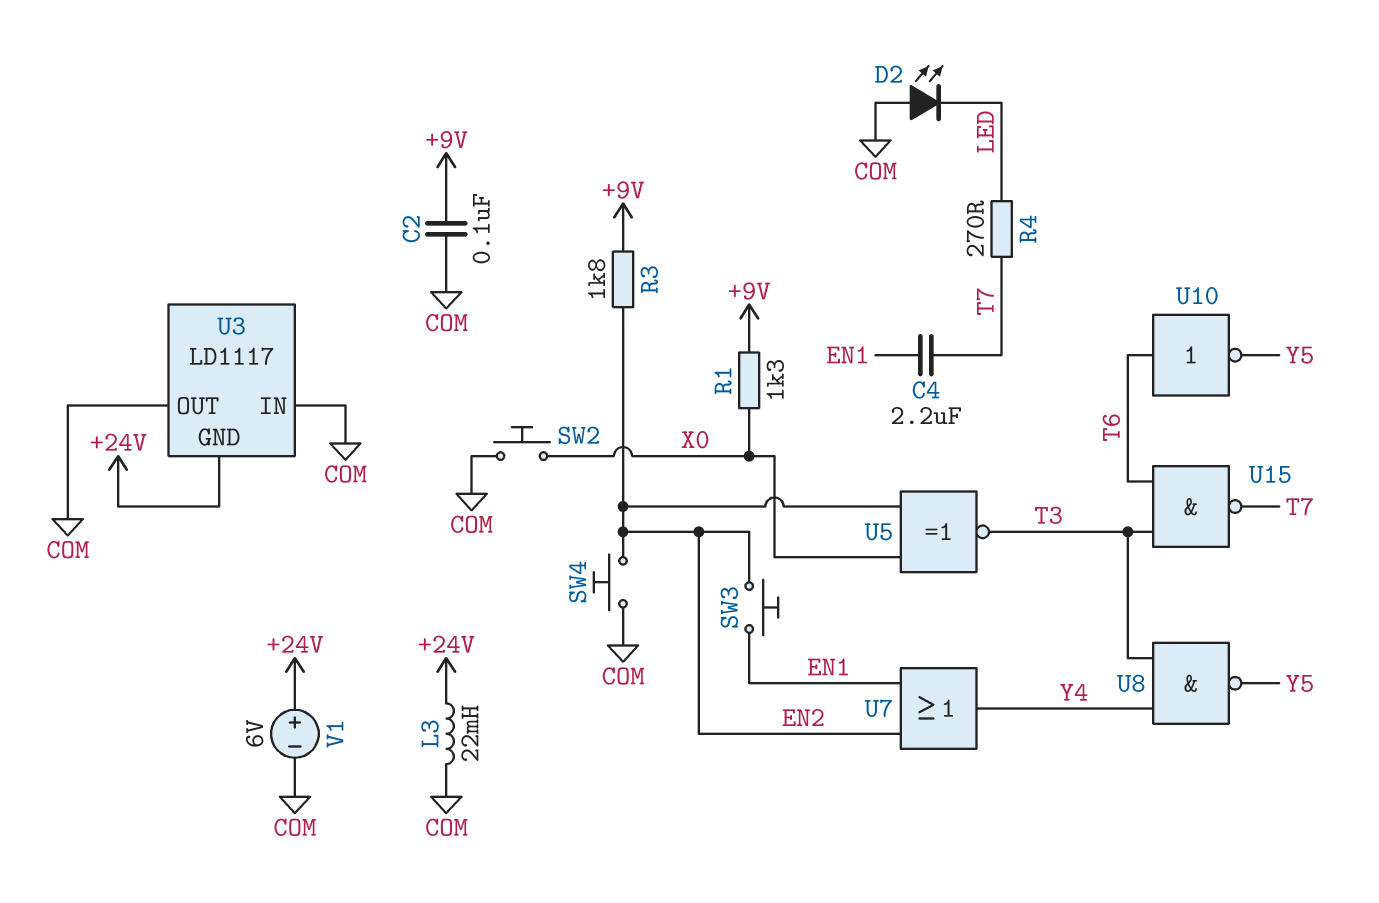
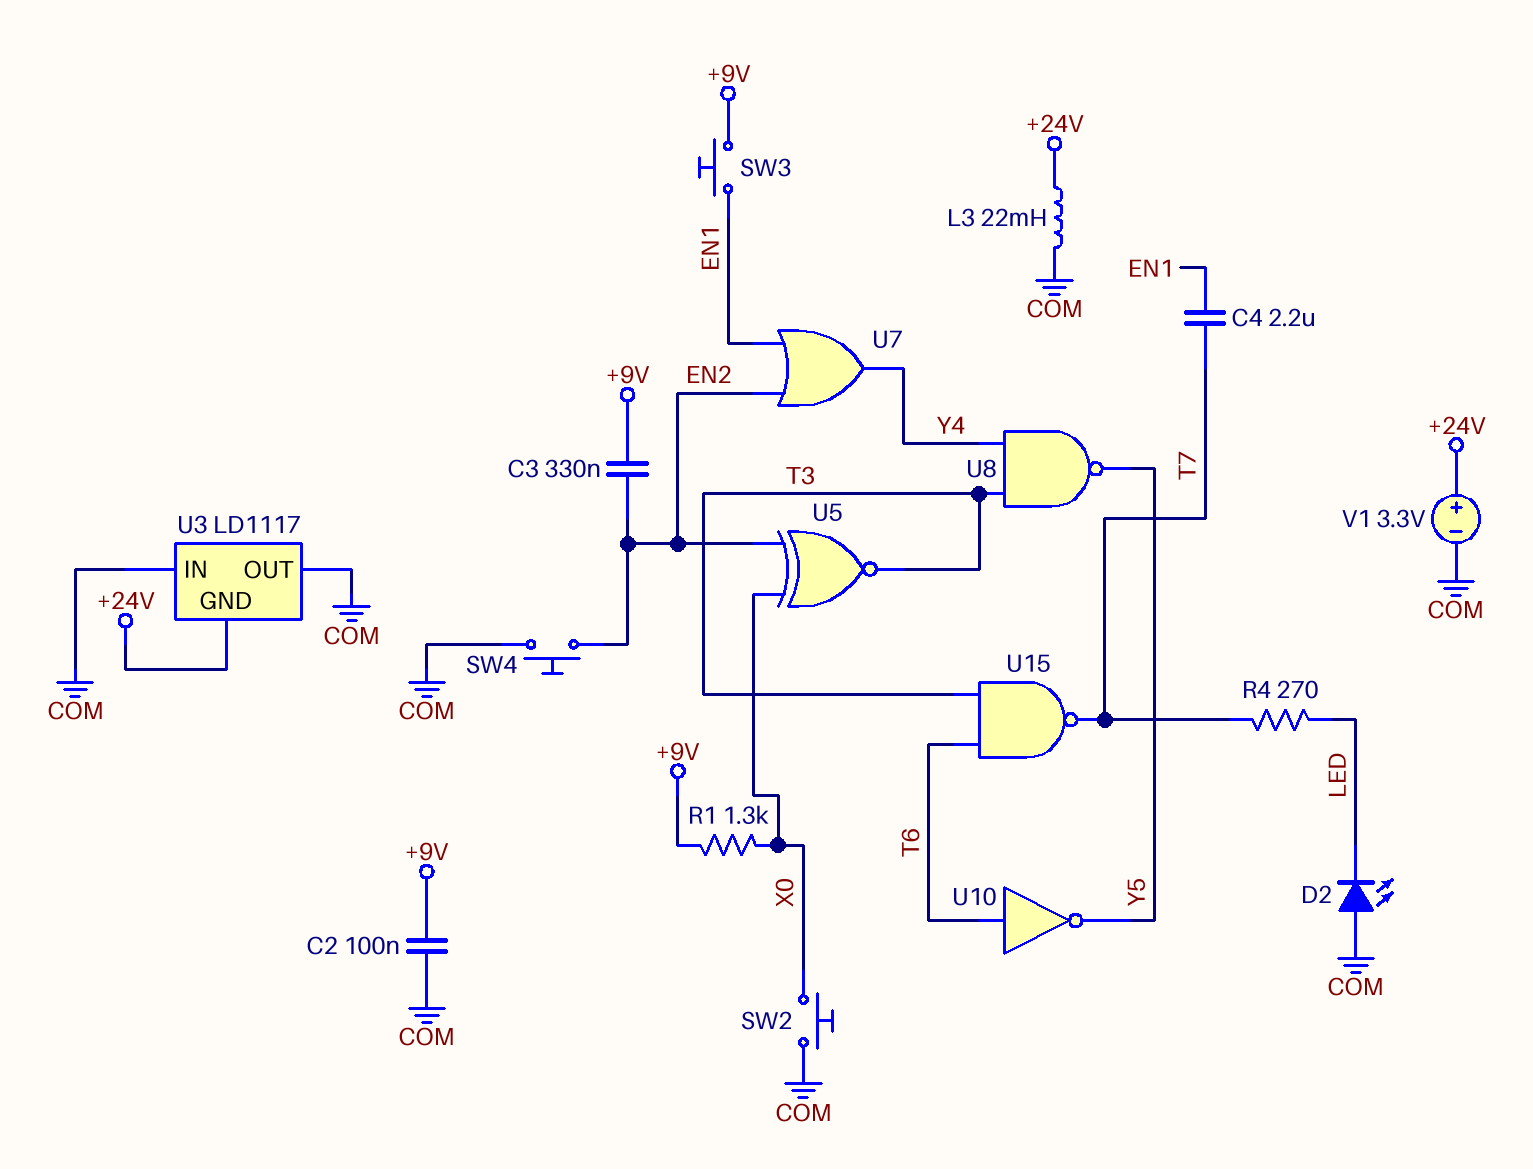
C3: none -> 330nF (+9V, EN2)
R3: 1.8k (+9V, EN2) -> none
SW3: button (EN1, EN2) -> button (+9V, EN1)
V1: 6V (plus +24V, minus COM) -> 3.3V (plus +24V, minus COM)

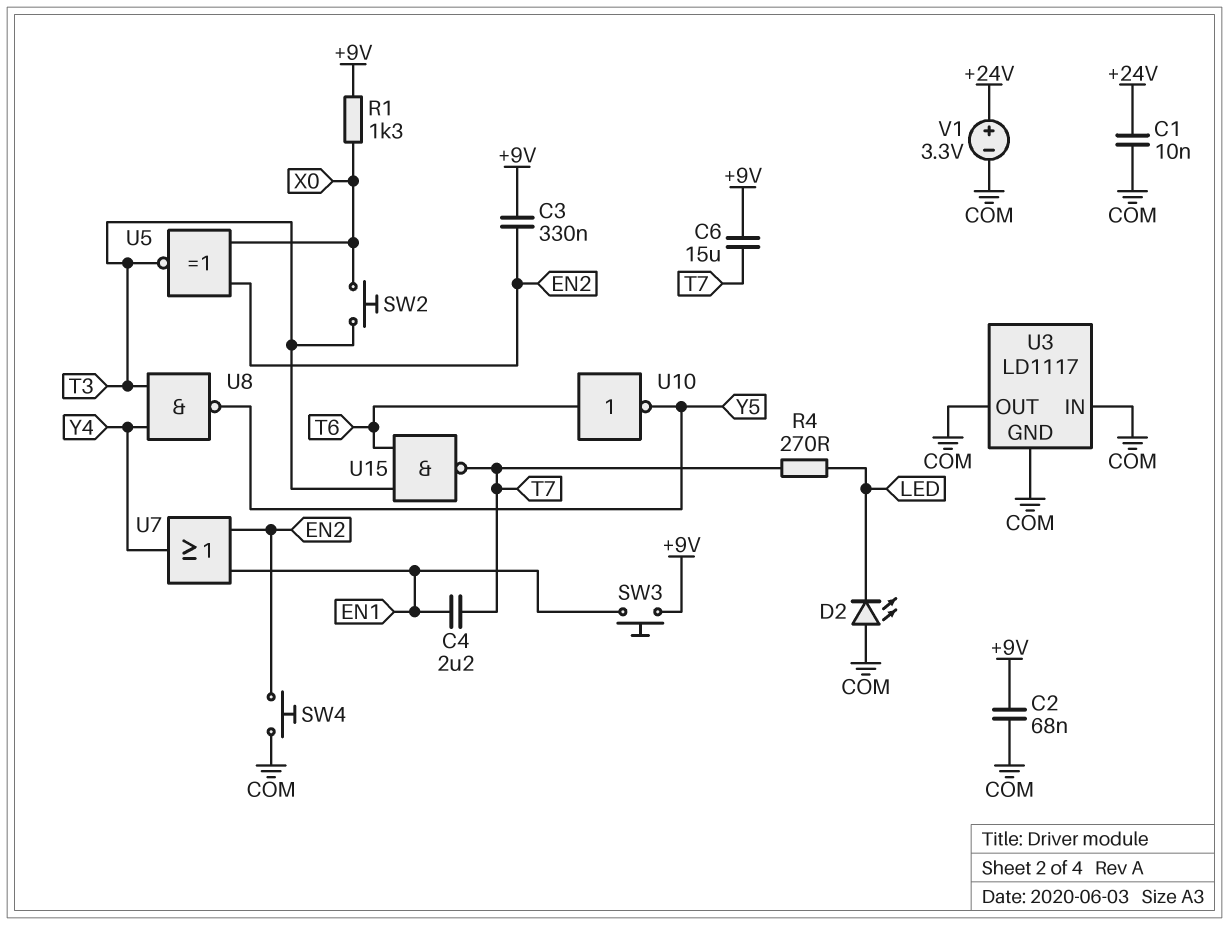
C1: none -> 10nF (+24V, COM)
C2: 100nF (+9V, COM) -> 68nF (+9V, COM)
C6: none -> 15uF (+9V, T7)
L3: 22mH (+24V, COM) -> none
SW2: button (COM, X0) -> button (T3, X0)
U3 pin GND: +24V -> COM

